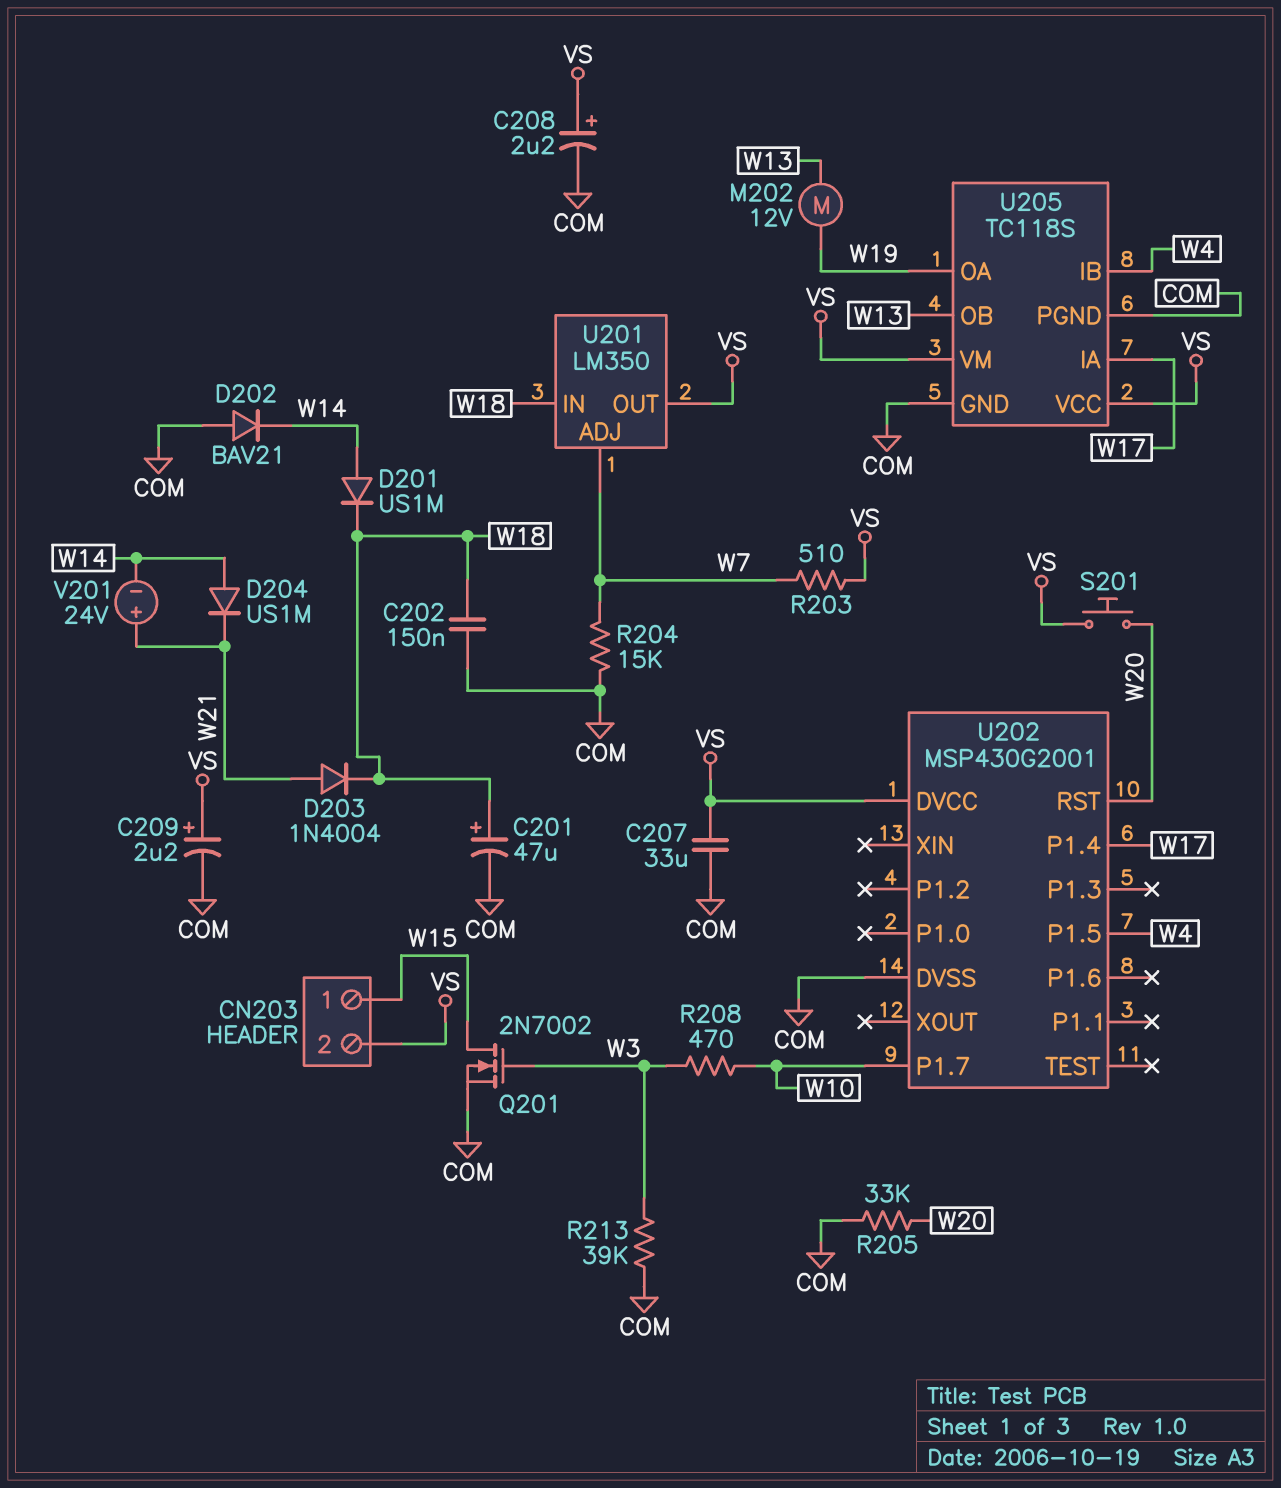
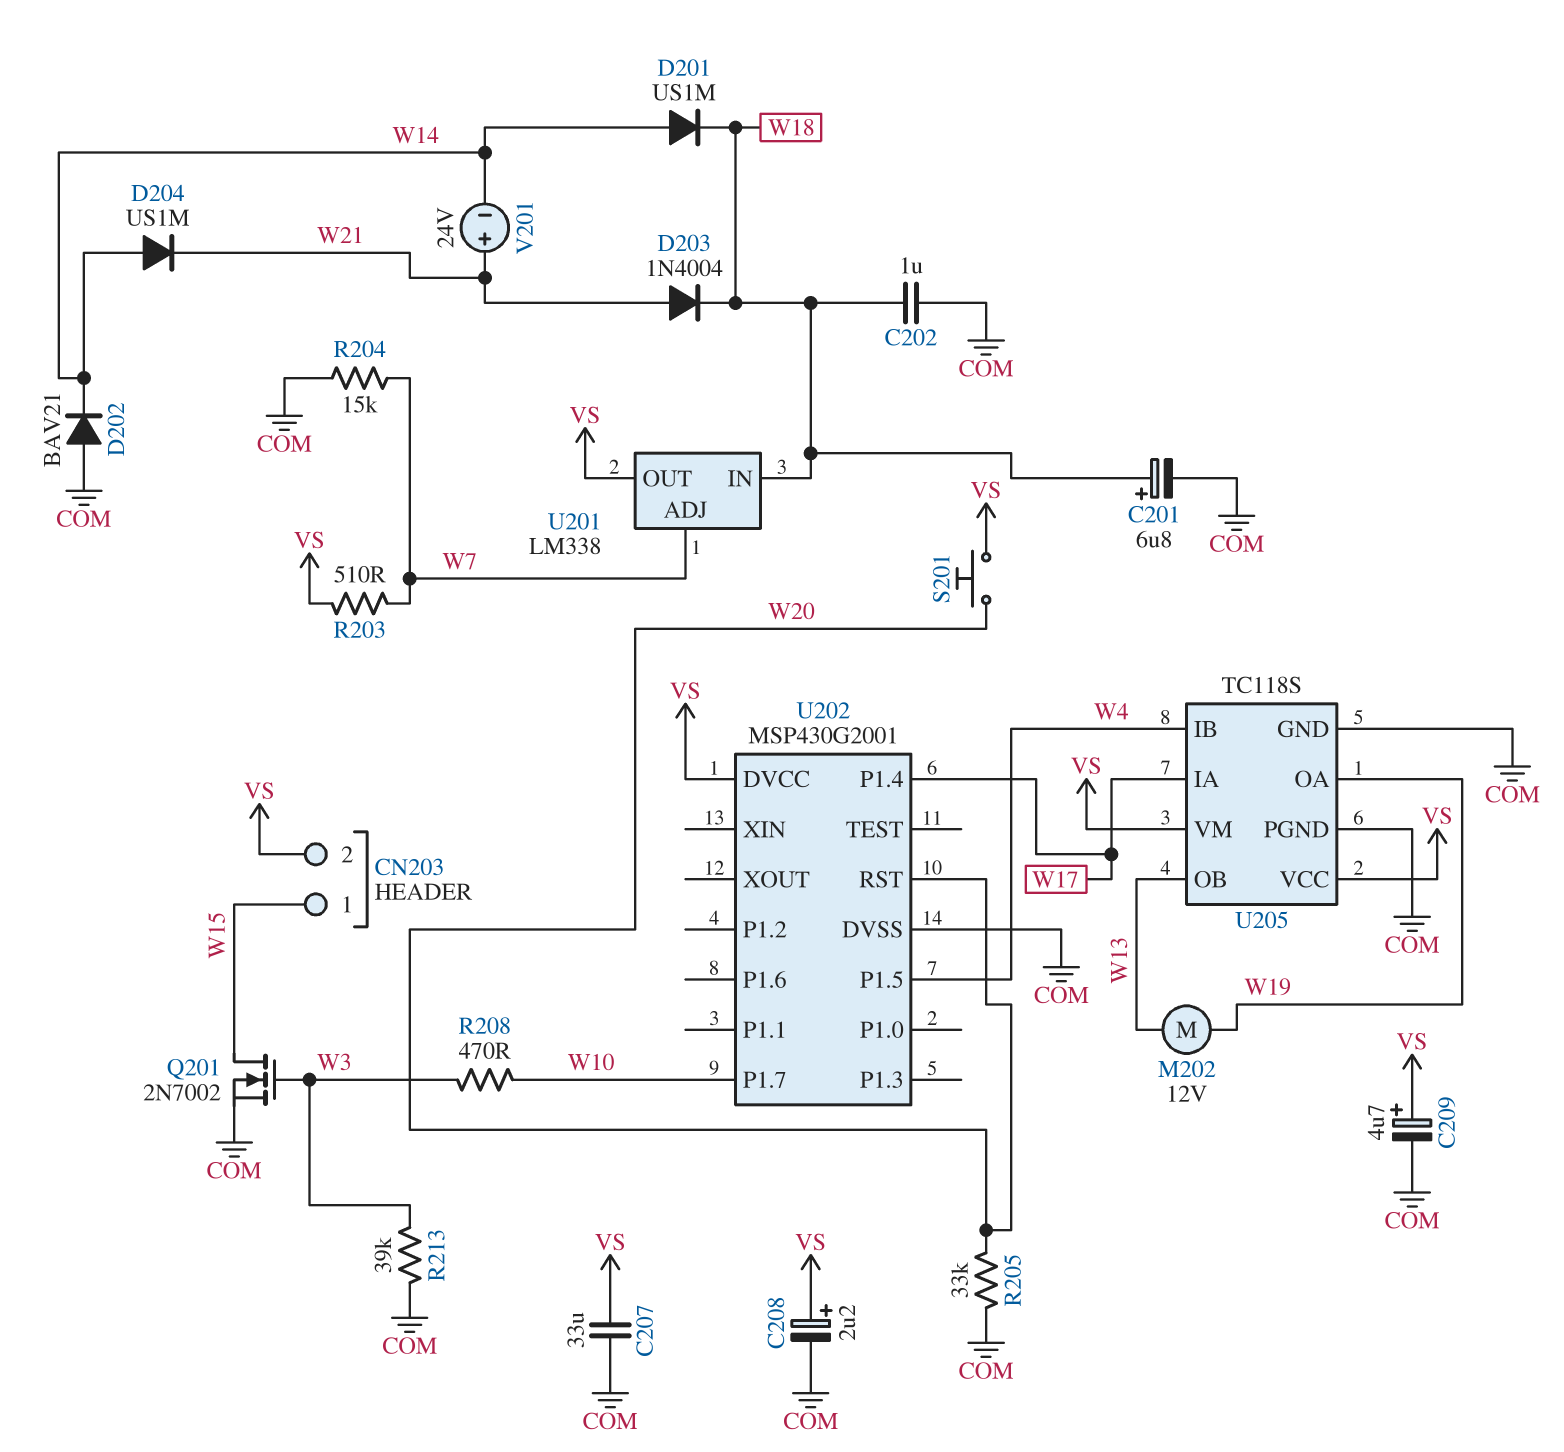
C201: 47uF (plus W18, minus COM) -> 6.8uF (plus W18, minus COM)
C202: 150nF (COM, W18) -> 1uF (COM, W18)
C209: 2.2uF (plus VS, minus COM) -> 4.7uF (plus VS, minus COM)
U201: LM350 -> LM338

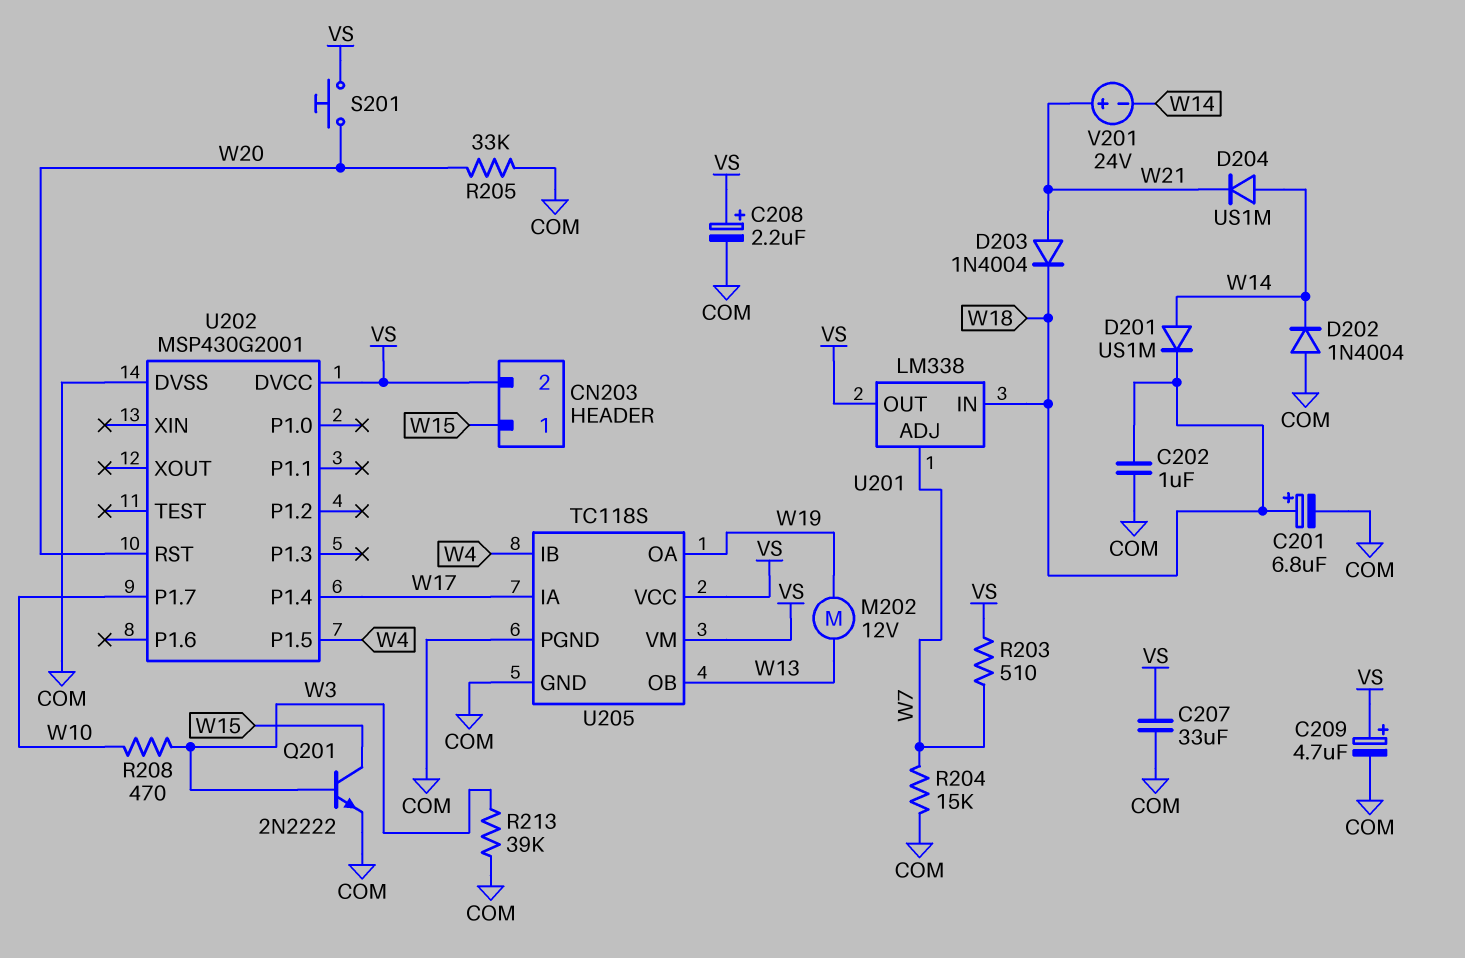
D202: diode BAV21 (A COM, K W14) -> diode 1N4004 (A COM, K W14)
Q201: NMOS 2N7002 (G W3, D W15, S COM) -> NPN 2N2222 (B W3, C W15, E COM)

